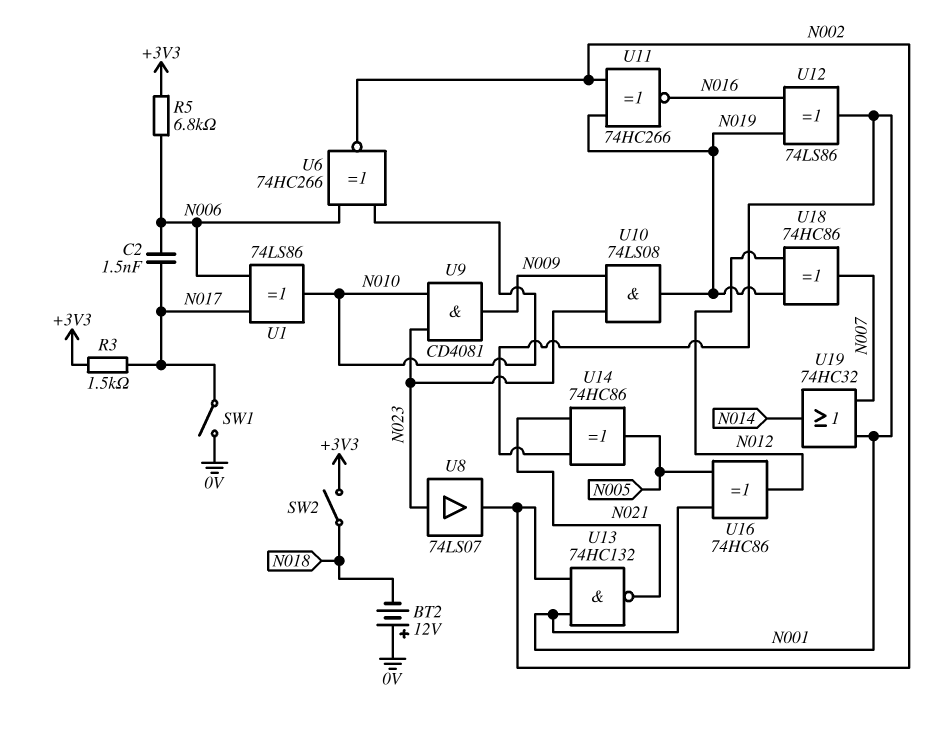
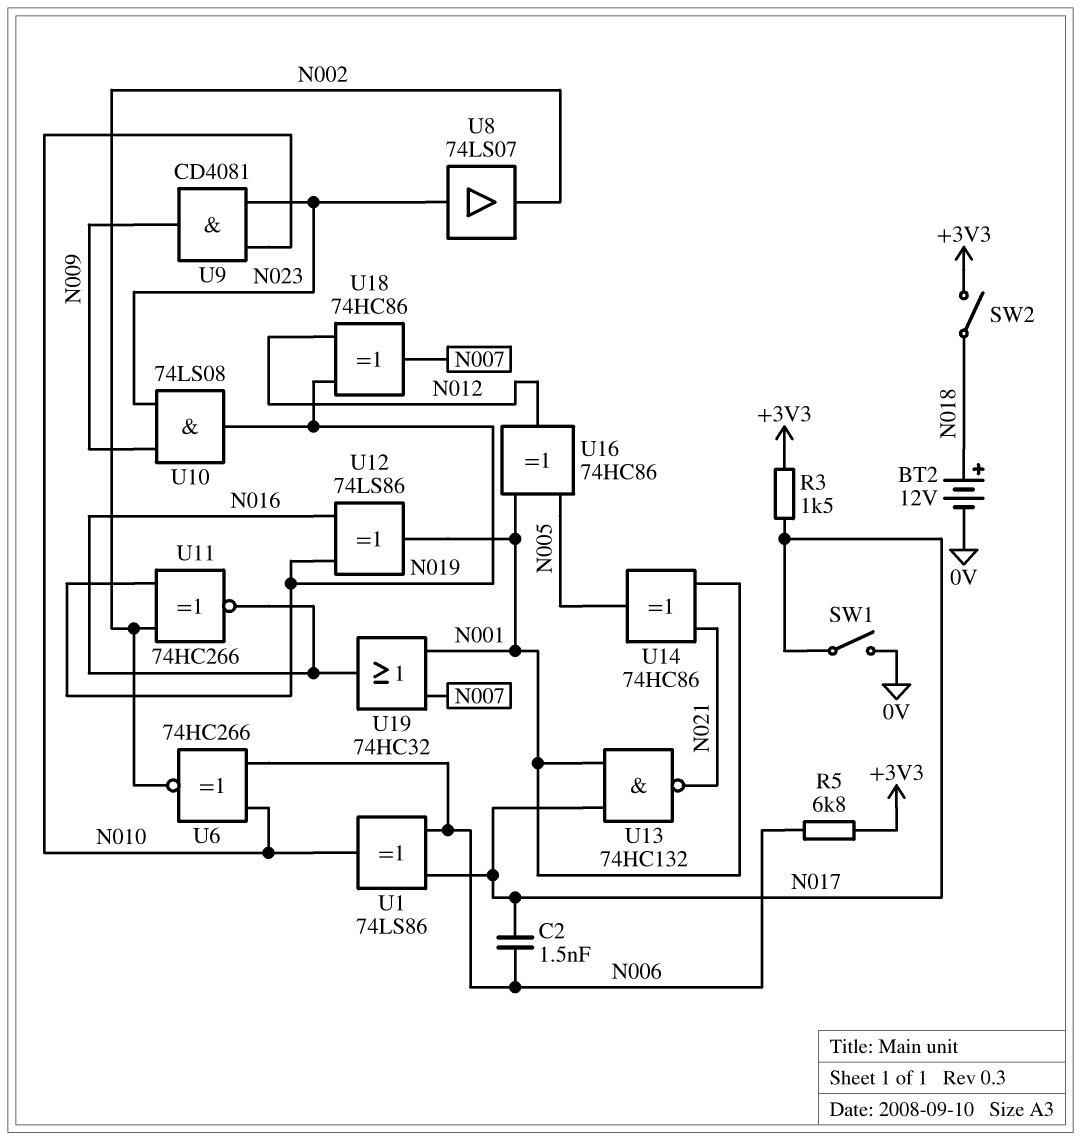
BT2: 12V (plus 0V, minus N018) -> 12V (plus N018, minus 0V)
U13: NAND 74HC132 (in N001, in N002, out N021) -> NAND 74HC132 (in N001, in N017, out N021)
U19: OR 74HC32 (in N001, in N007, out N014) -> OR 74HC32 (in N001, in N007, out N016)

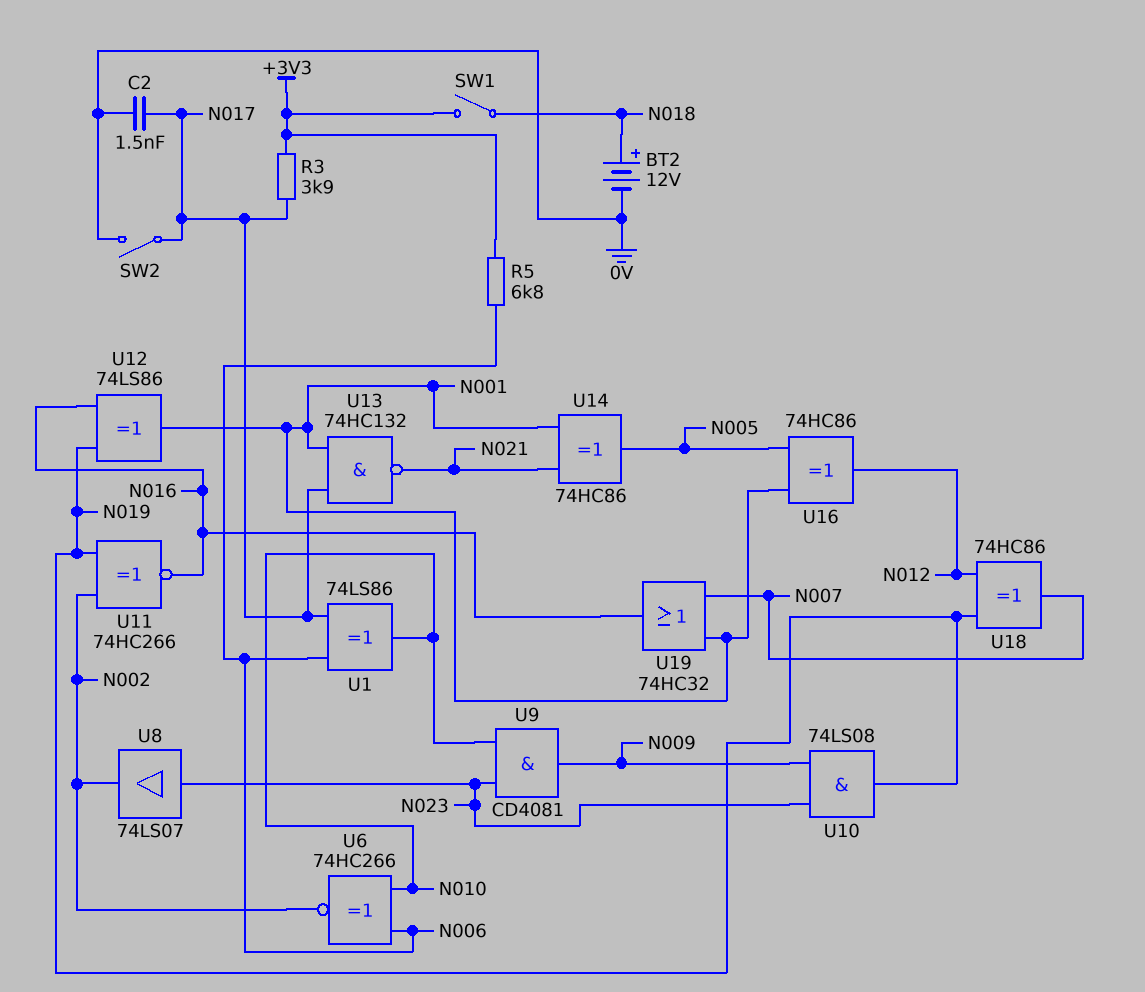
C2: 1.5nF (N006, N017) -> 1.5nF (0V, N017)
R3: 1.5k (+3V3, N017) -> 3.9k (+3V3, N017)
SW1: switch (0V, N017) -> switch (+3V3, N018)
SW2: switch (+3V3, N018) -> switch (0V, N017)

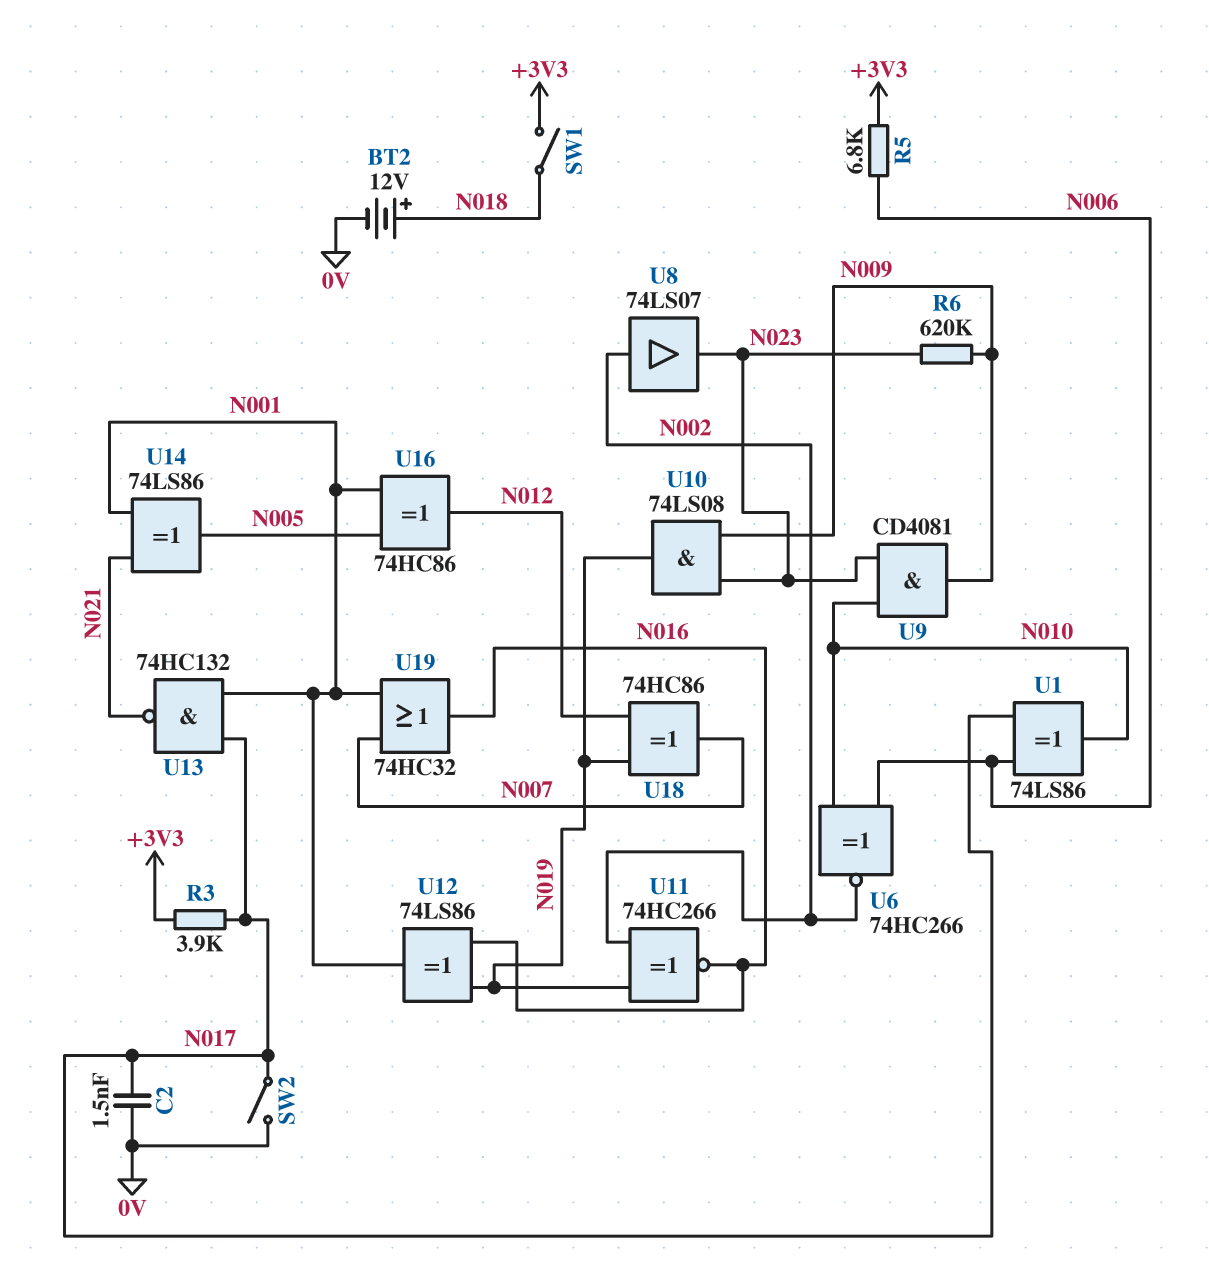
R6: none -> 620k (N009, N023)
U8: buffer 74LS07 (in N023, out N002) -> buffer 74LS07 (in N002, out N023)
U14: XOR 74HC86 (in N001, in N021, out N005) -> XOR 74LS86 (in N001, in N021, out N005)

